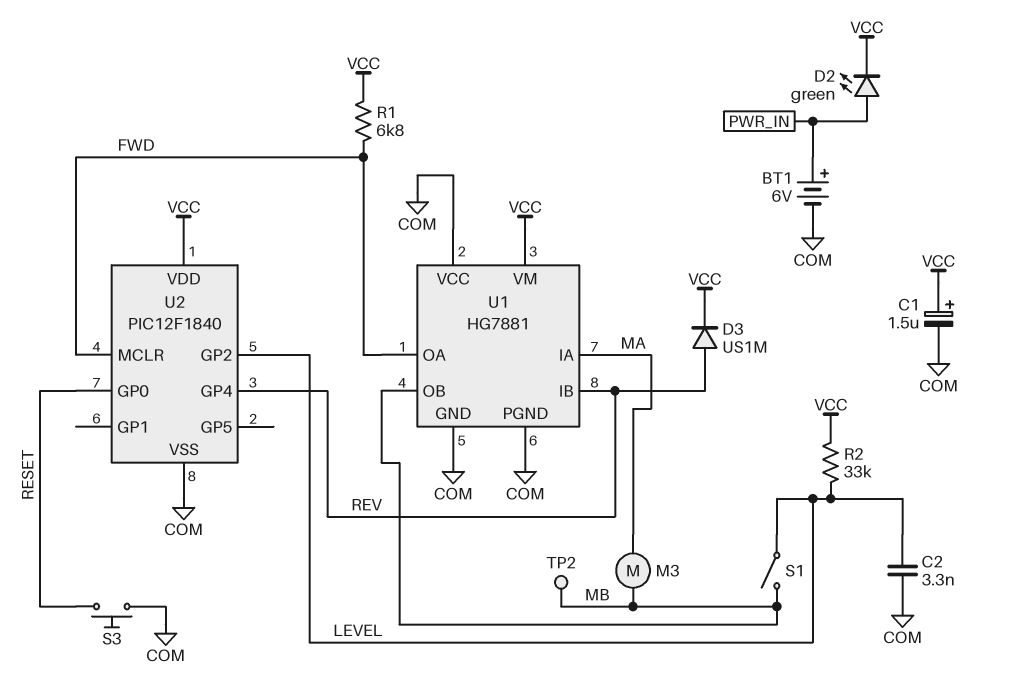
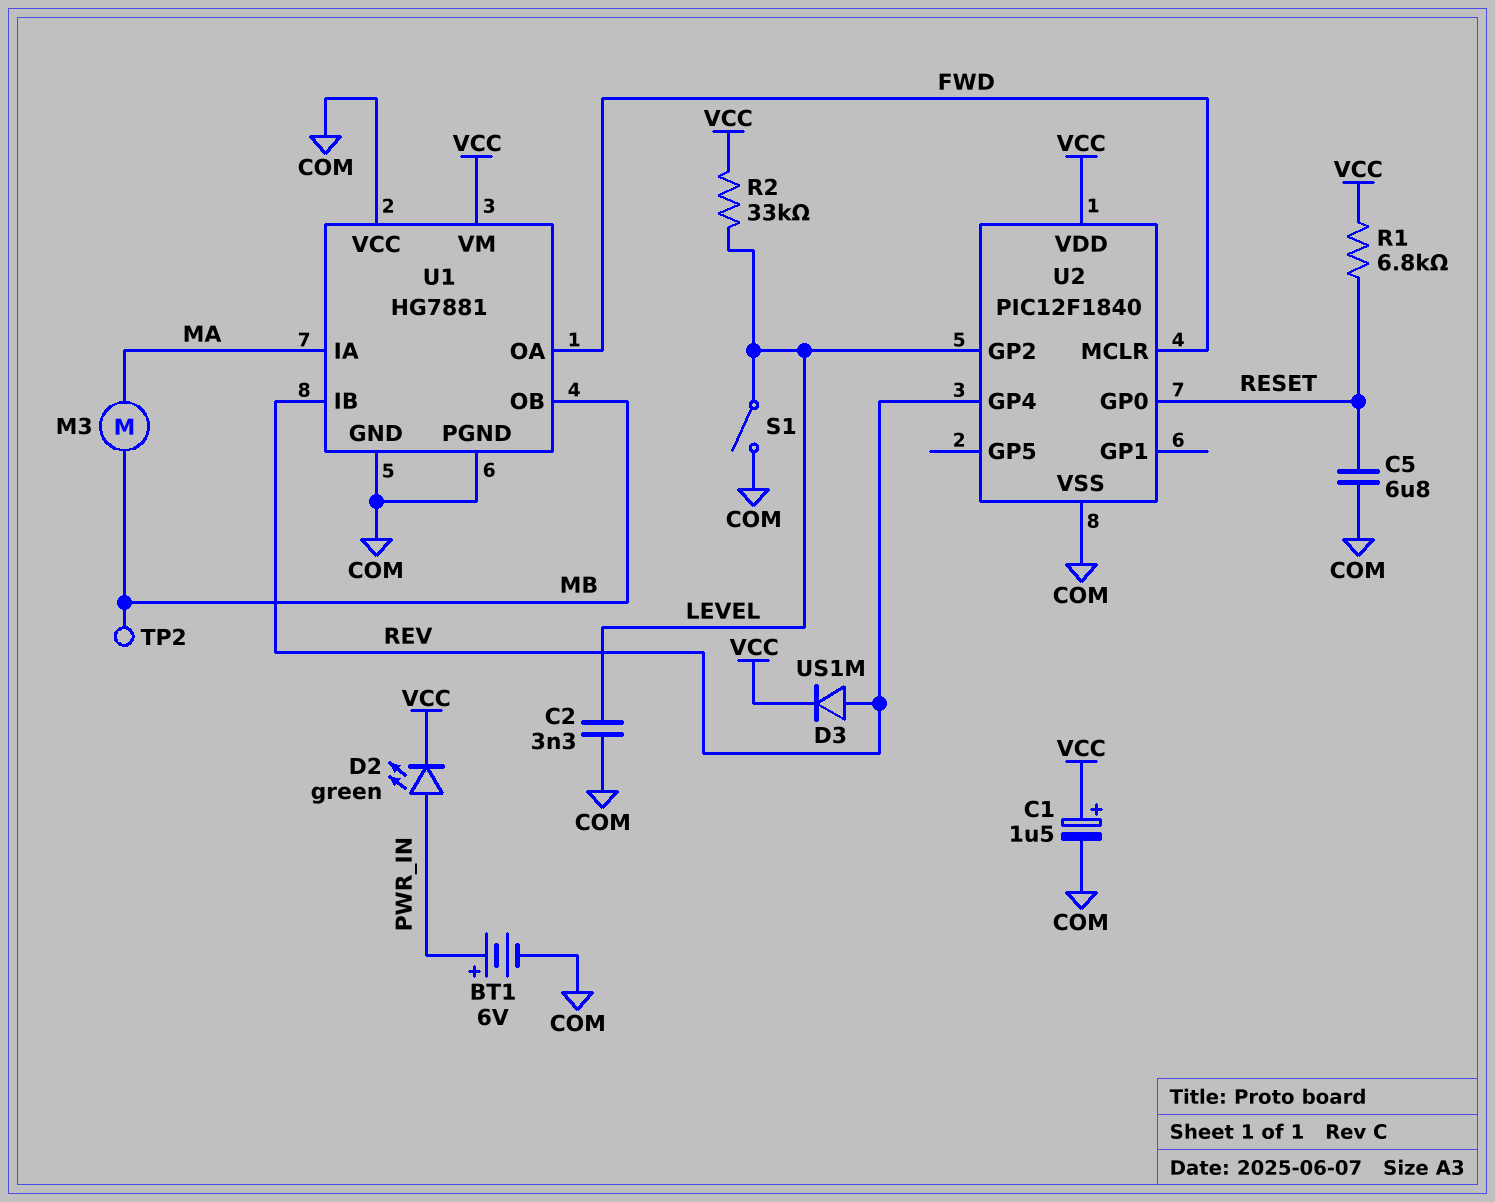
C5: none -> 6.8uF (COM, RESET)
R1: 6.8k (FWD, VCC) -> 6.8k (RESET, VCC)
S1: switch (LEVEL, MB) -> switch (COM, LEVEL)
S3: button (COM, RESET) -> none

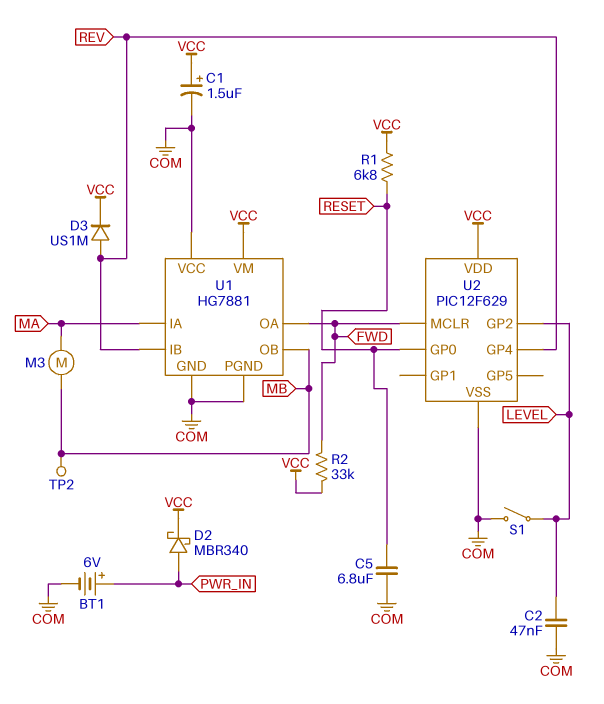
C2: 3.3nF (COM, LEVEL) -> 47nF (COM, LEVEL)
D2: LED green (A PWR_IN, K VCC) -> schottky MBR340 (A PWR_IN, K VCC)
R2: 33k (LEVEL, VCC) -> 33k (FWD, VCC)
U2: PIC12F1840 -> PIC12F629

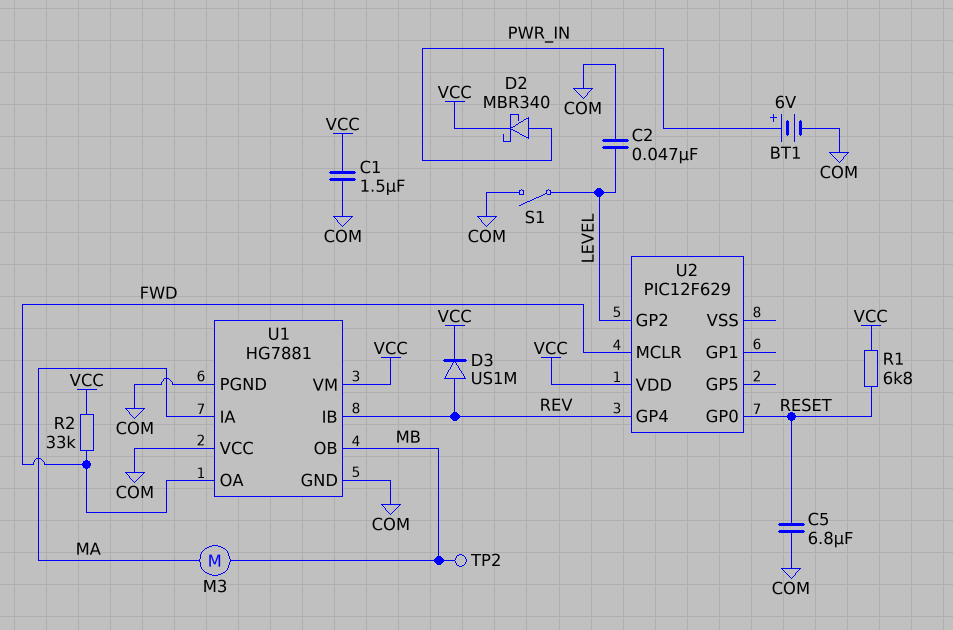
C1: 1.5uF (plus VCC, minus COM) -> 1.5uF (COM, VCC)
U2 pin VSS: COM -> none

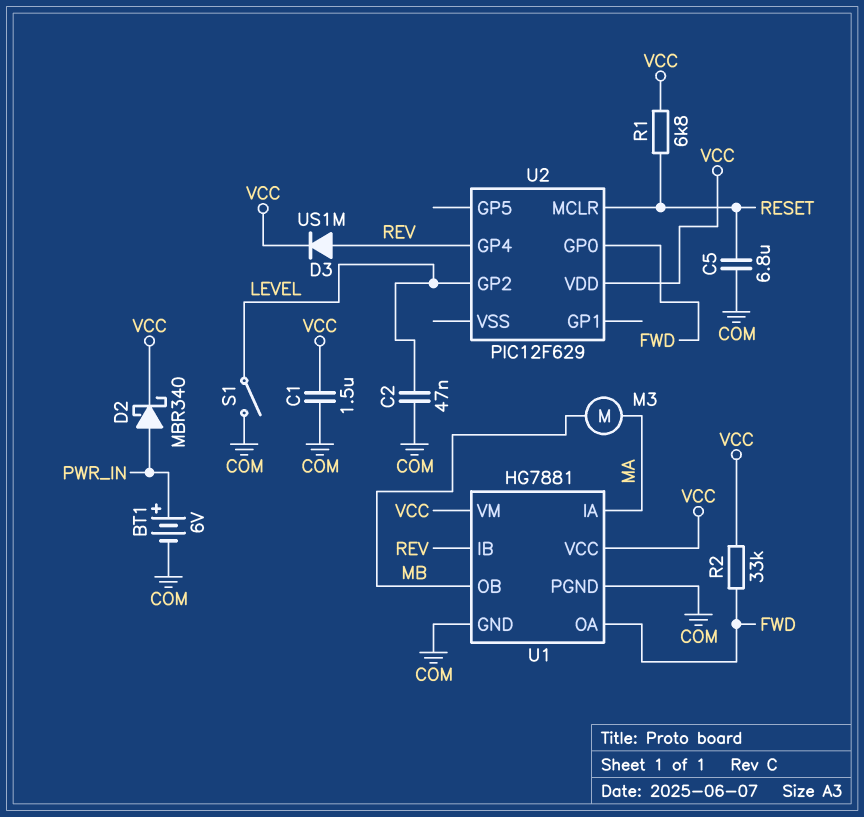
TP2: test point (MB) -> none
U1 pin VCC: COM -> VCC
U2 pin GP0: RESET -> FWD
U2 pin MCLR: FWD -> RESET

